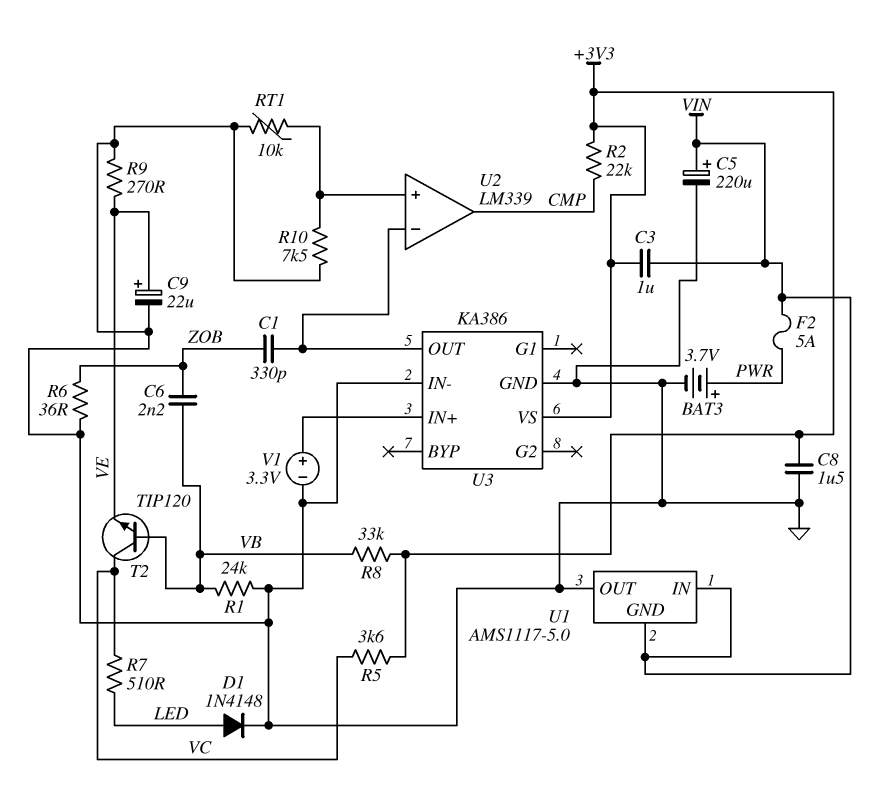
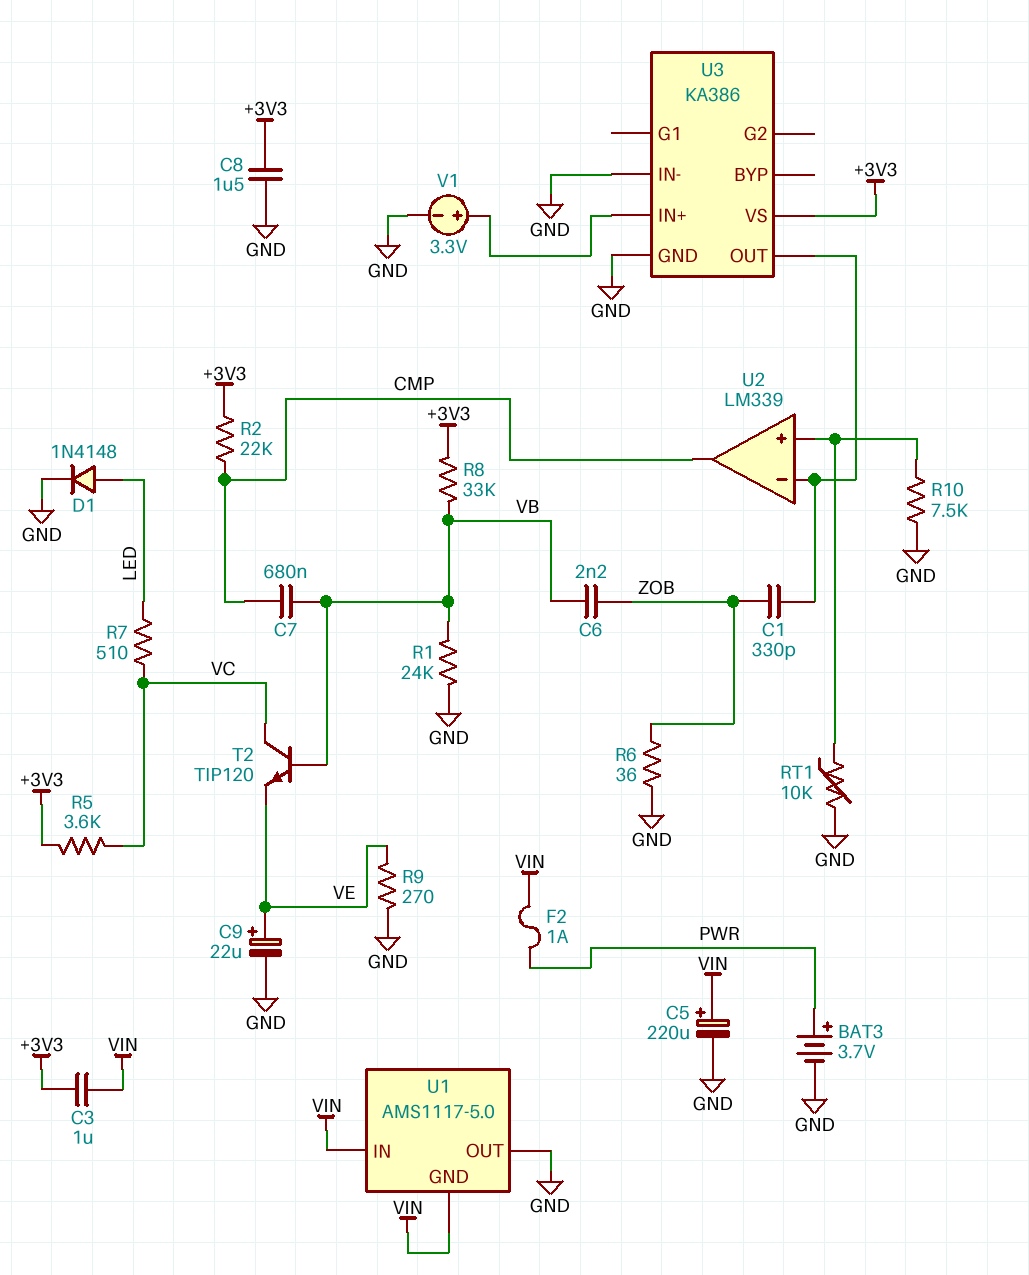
C7: none -> 680nF (CMP, VB)
F2: 5A (PWR, VIN) -> 1A (PWR, VIN)

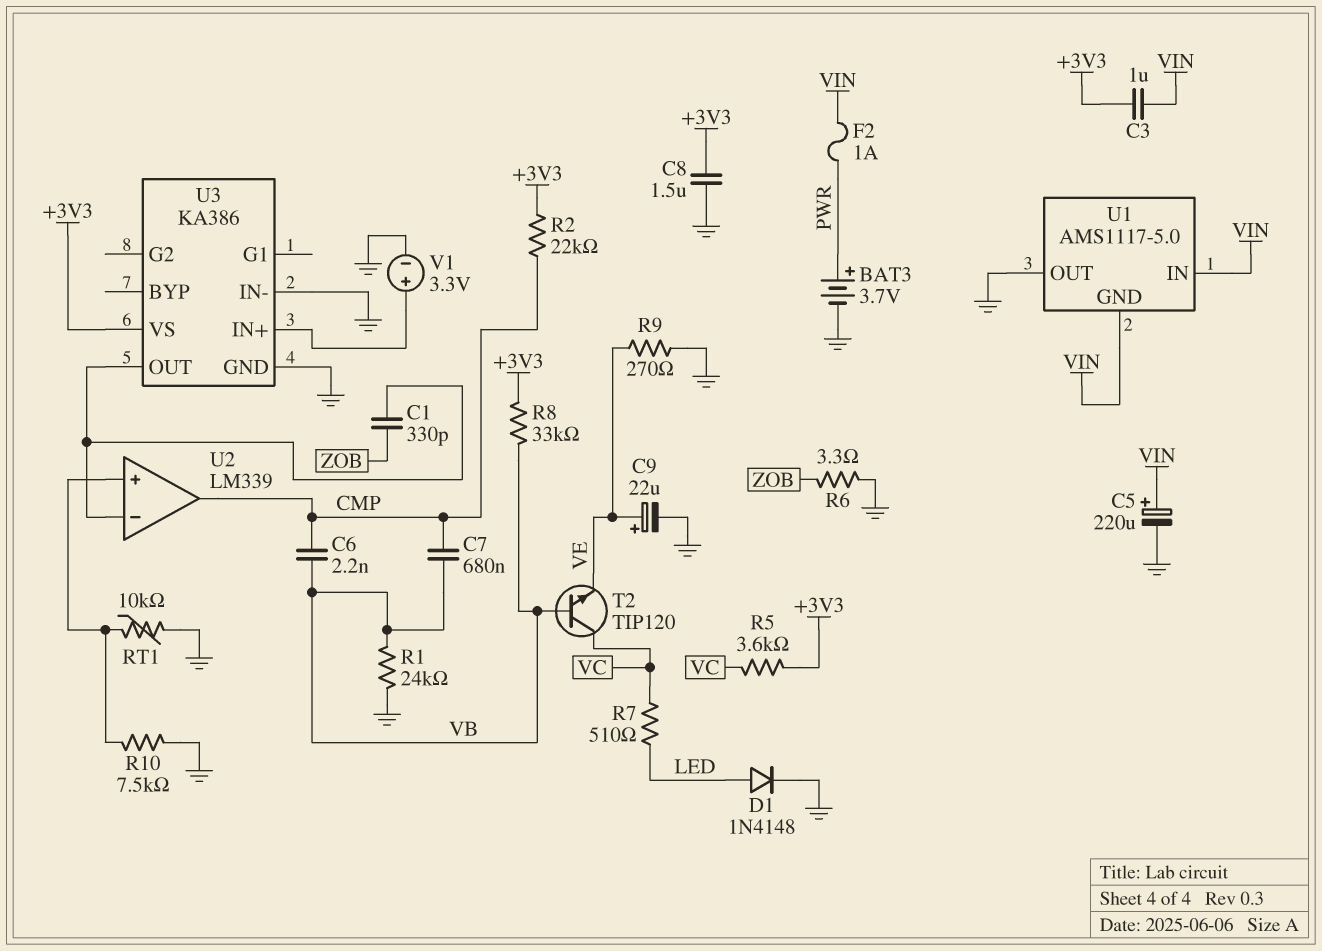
C6: 2.2nF (VB, ZOB) -> 2.2nF (CMP, VB)
R6: 36 (GND, ZOB) -> 3.3 (GND, ZOB)

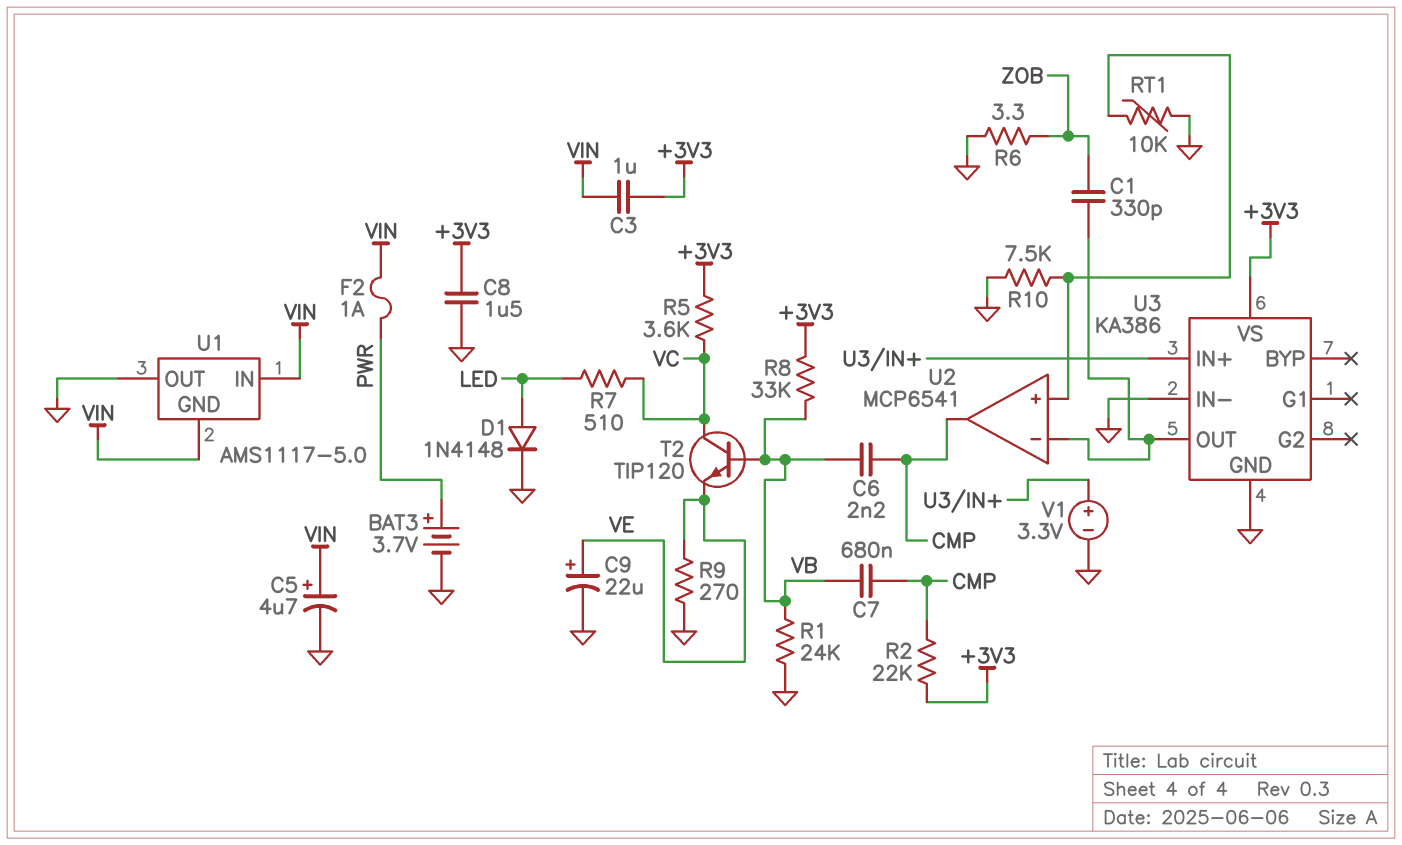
C5: 220uF (plus VIN, minus GND) -> 4.7uF (plus VIN, minus GND)
U2: LM339 -> MCP6541

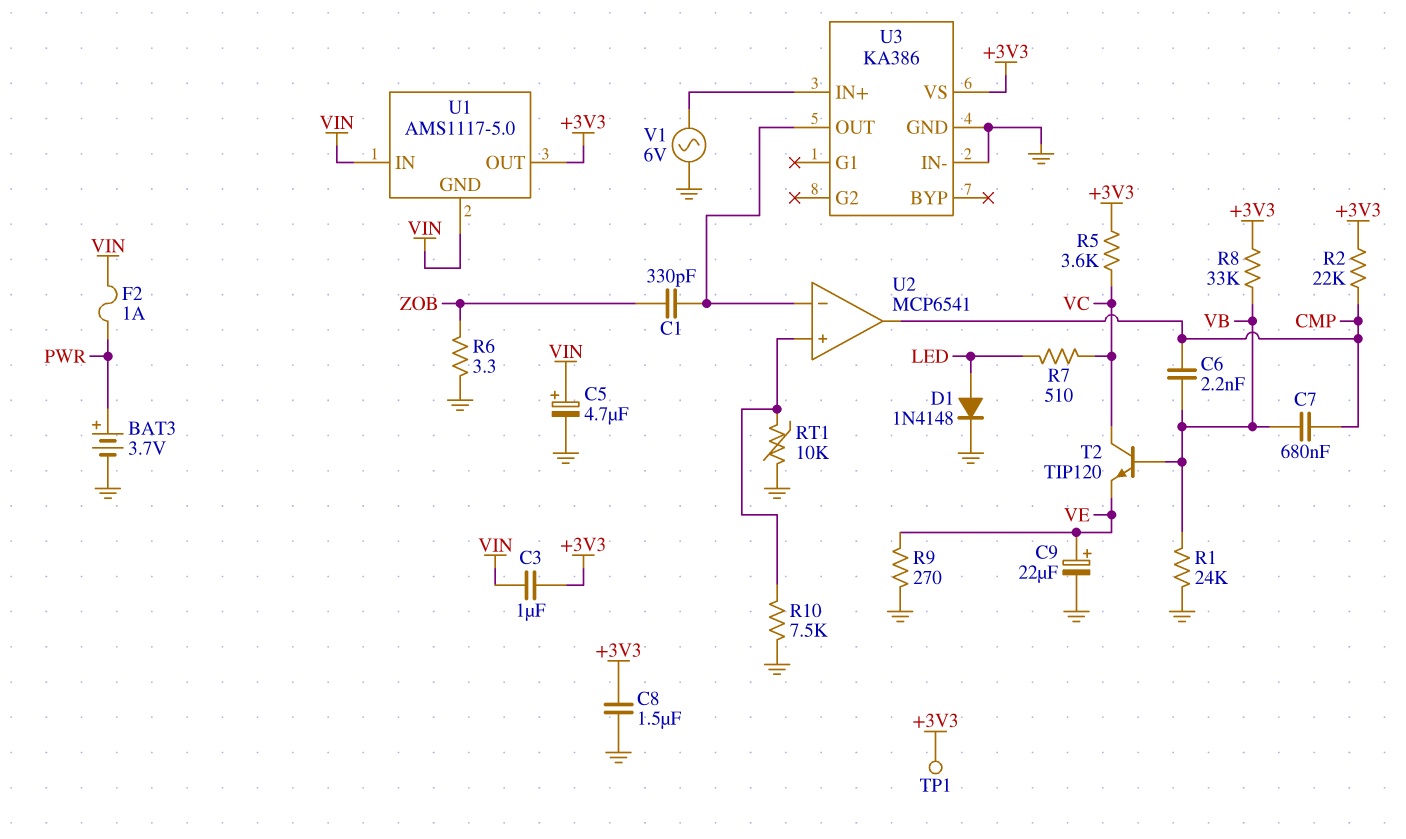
TP1: none -> test point (+3V3)
U1 pin OUT: GND -> +3V3
V1: 3.3V (plus U3/IN+, minus GND) -> AC 6V (GND, U3/IN+)

